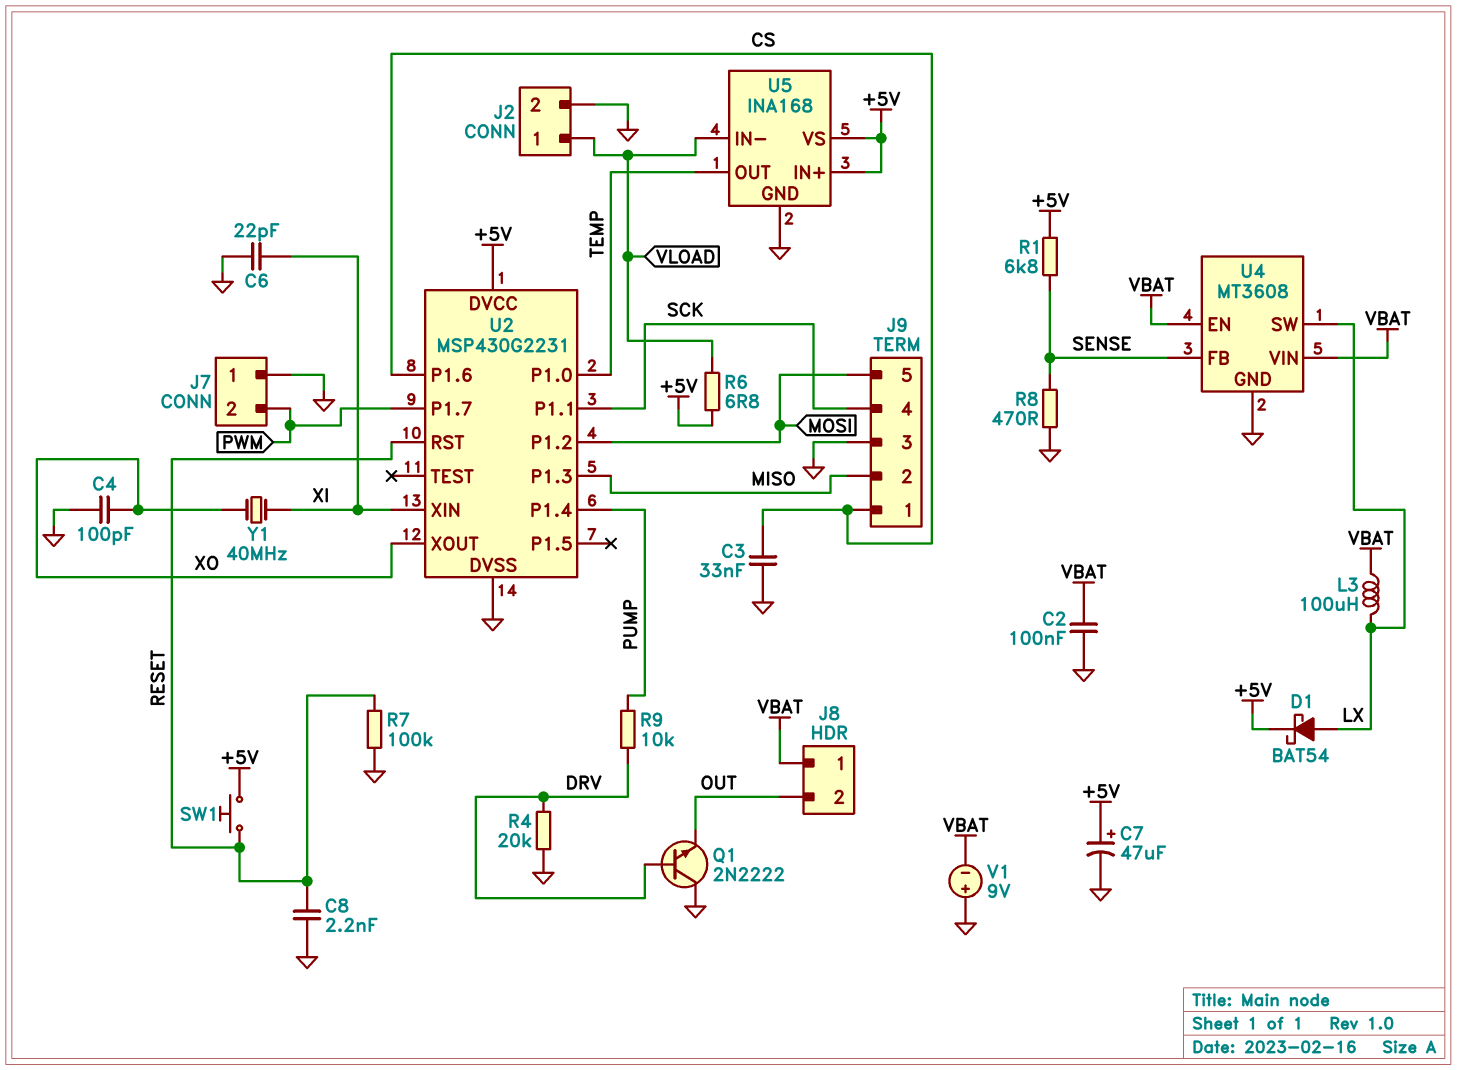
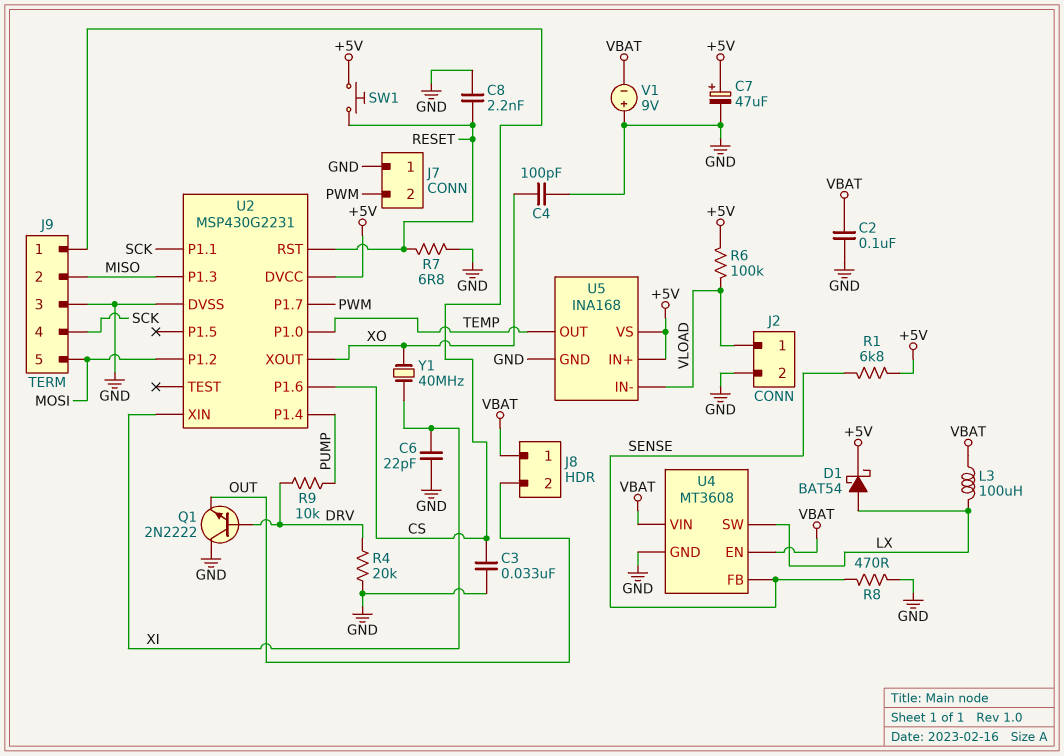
R6: 6.8 (+5V, VLOAD) -> 100k (+5V, VLOAD)
R7: 100k (GND, RESET) -> 6.8 (GND, RESET)

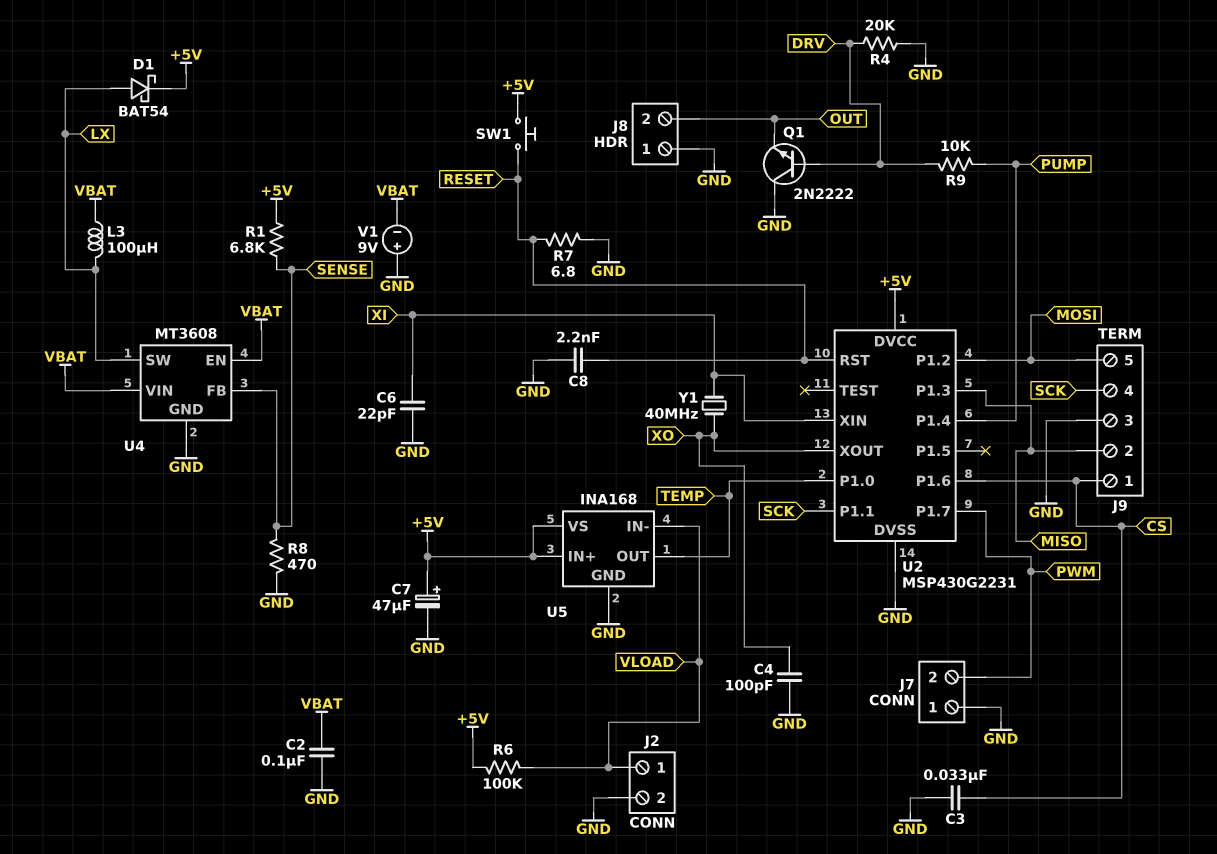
J8 pin 1: VBAT -> GND

